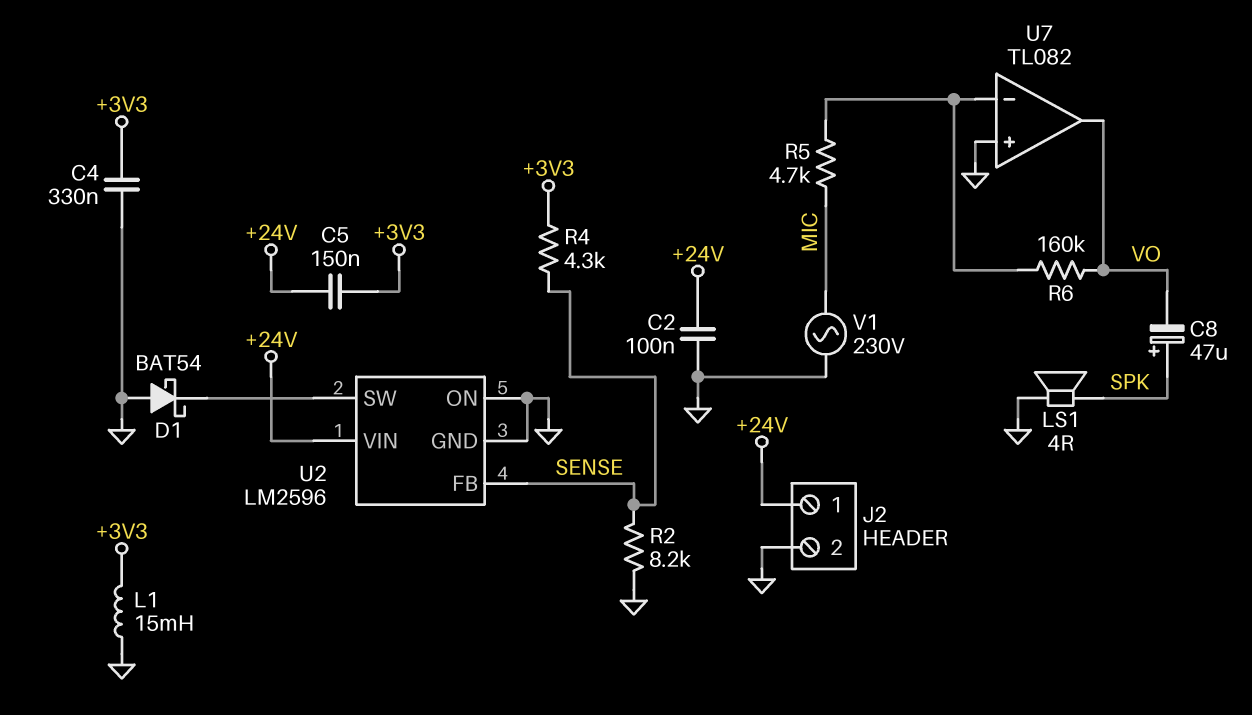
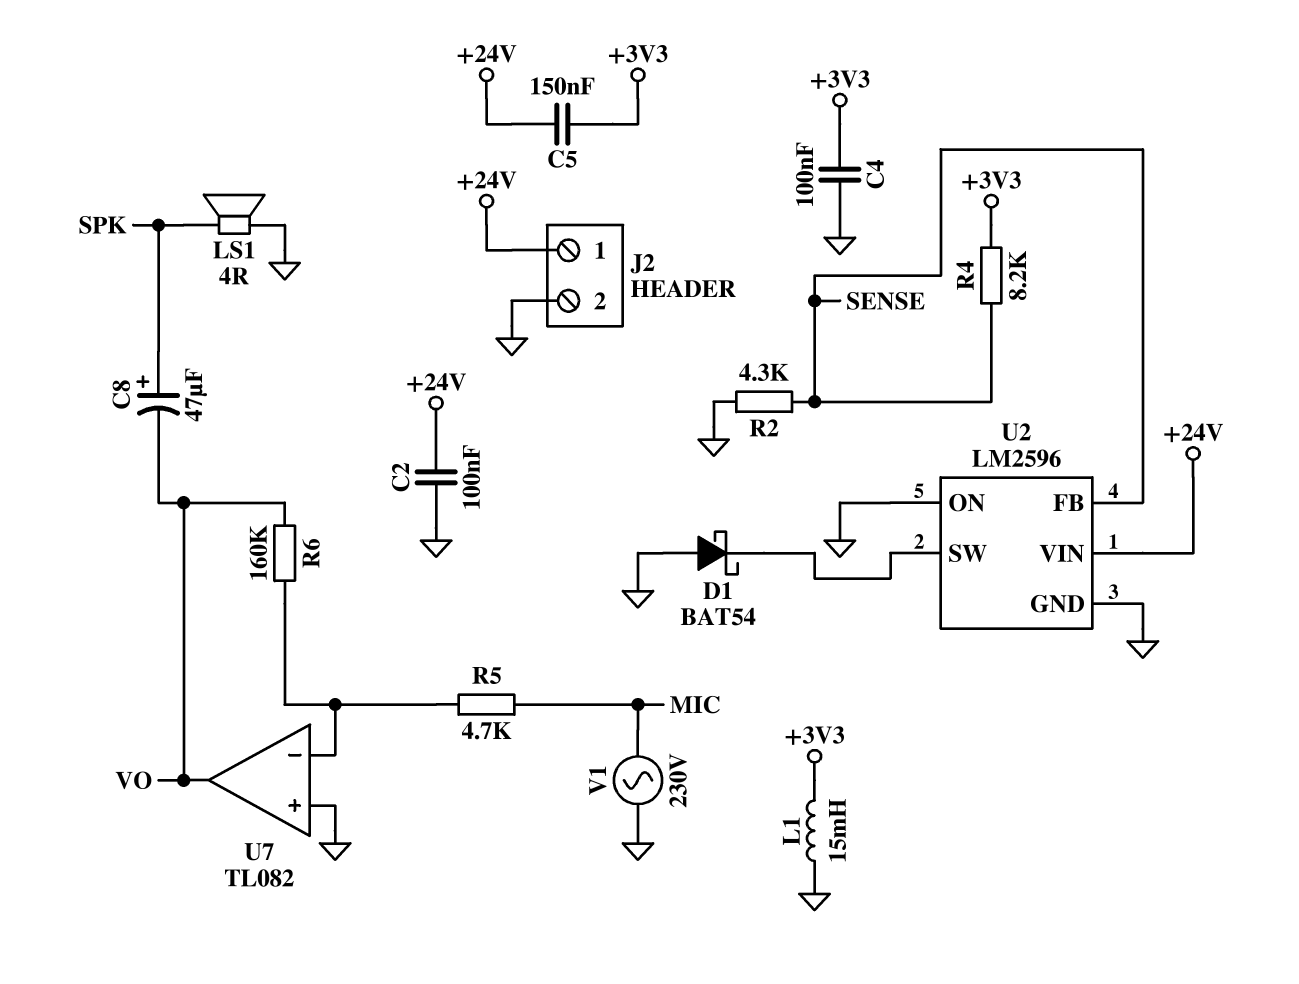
C4: 330nF (+3V3, GND) -> 100nF (+3V3, GND)
R2: 8.2k (GND, SENSE) -> 4.3k (GND, SENSE)
R4: 4.3k (+3V3, SENSE) -> 8.2k (+3V3, SENSE)

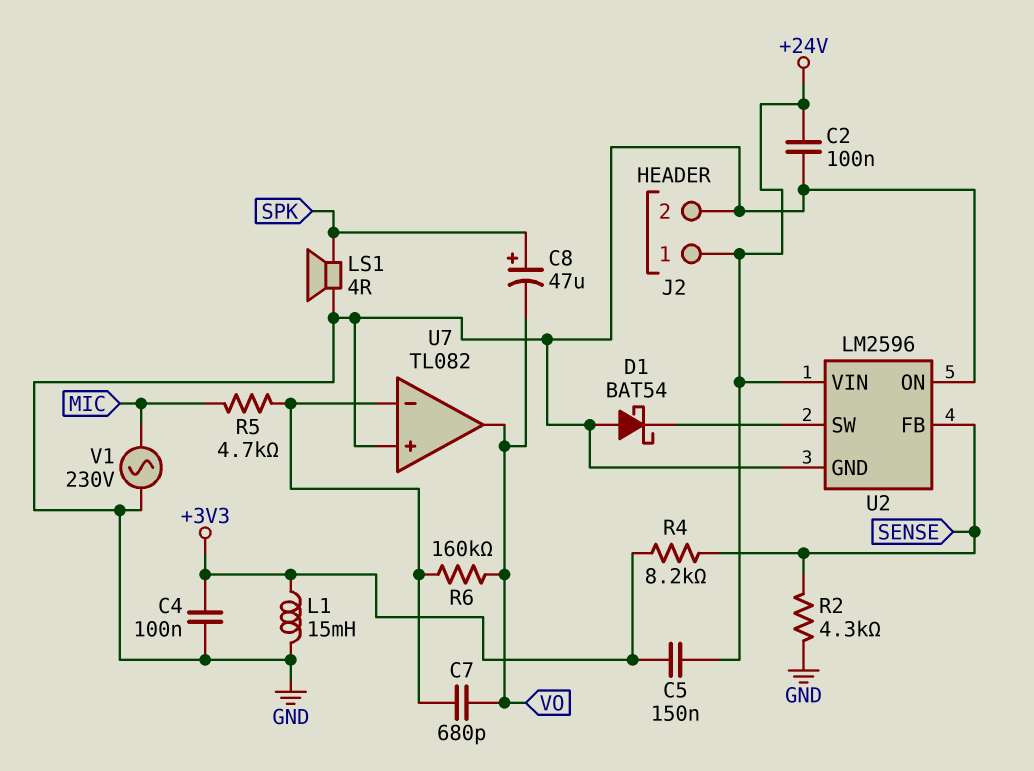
C7: none -> 680pF (U7/in-, VO)

